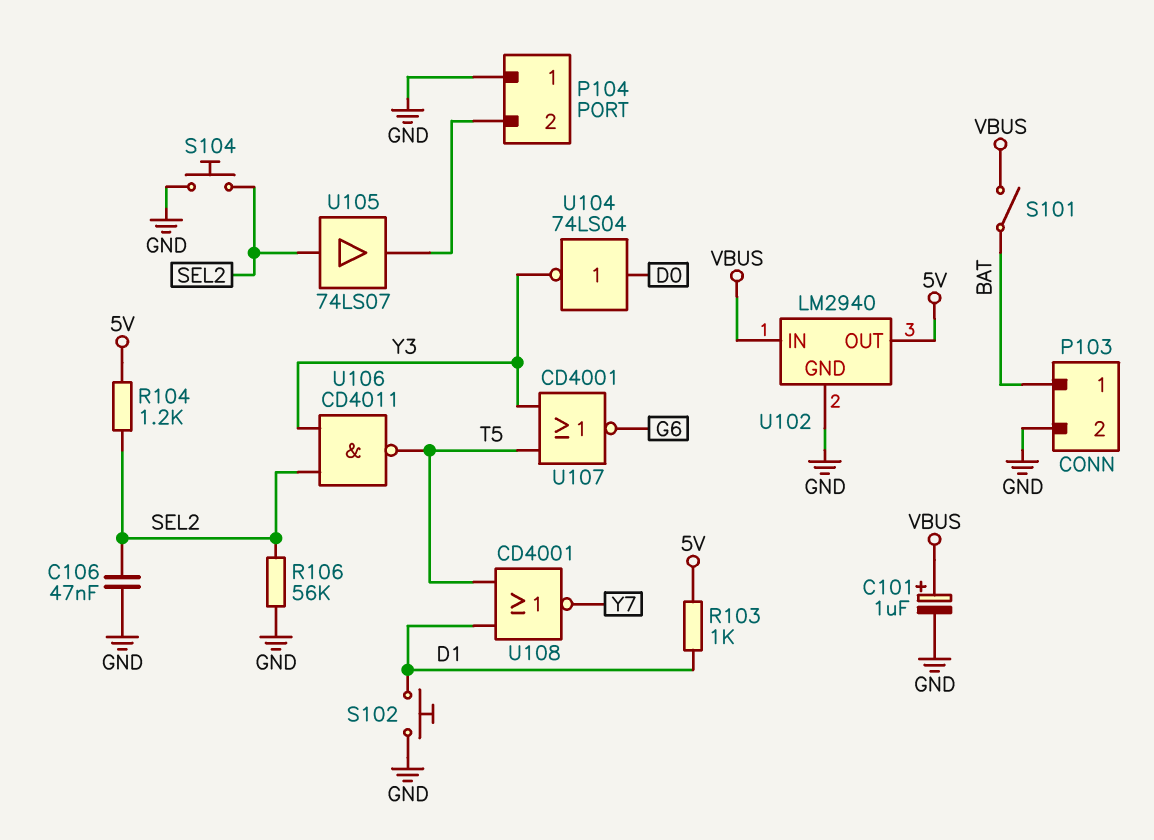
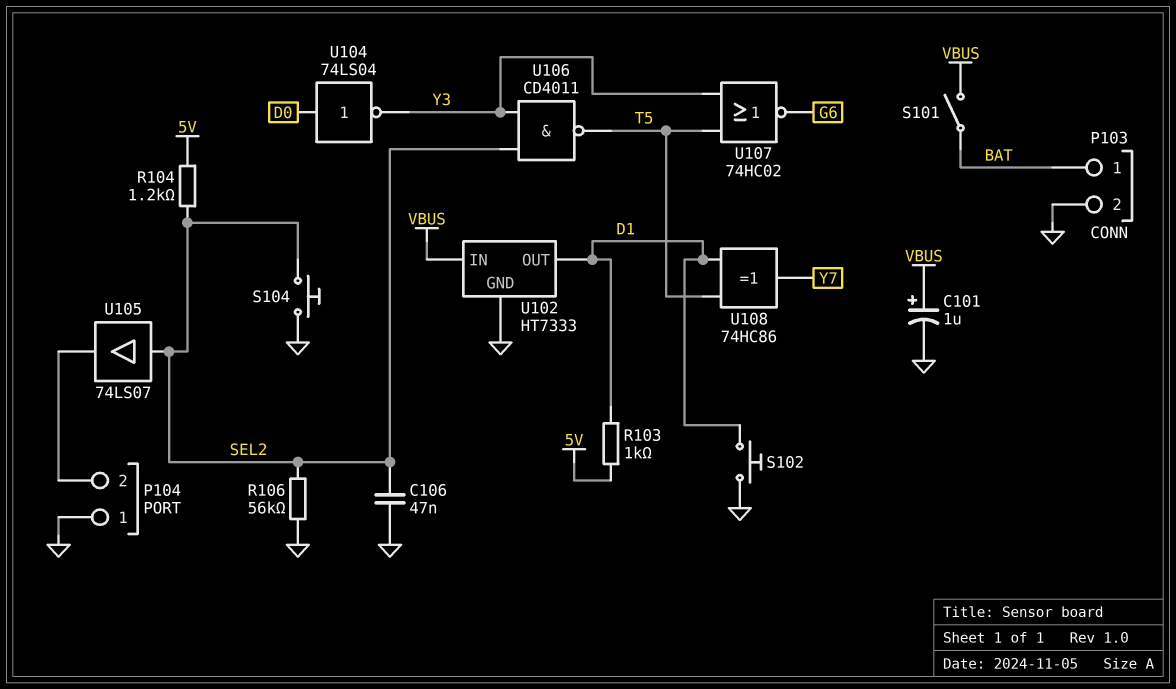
U102: LM2940 -> HT7333
U102 pin OUT: 5V -> D1
U107: NOR CD4001 (in T5, in Y3, out G6) -> NOR 74HC02 (in T5, in Y3, out G6)
U108: NOR CD4001 (in D1, in T5, out Y7) -> XOR 74HC86 (in D1, in T5, out Y7)

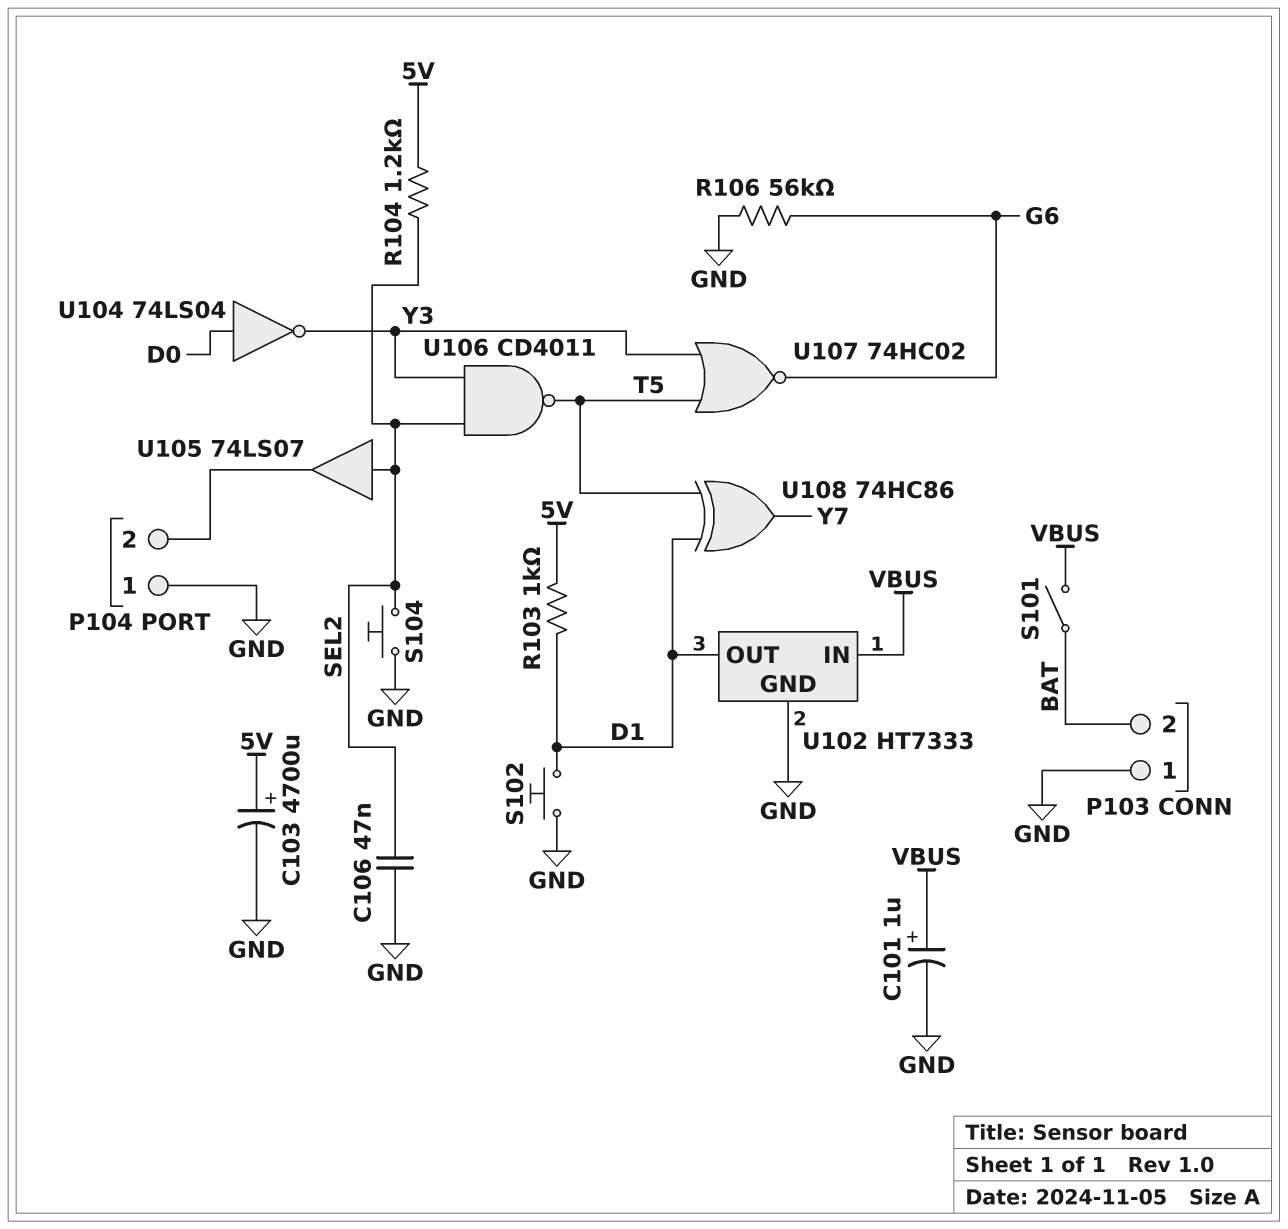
C103: none -> 4700uF (plus 5V, minus GND)
P103 pin 1: BAT -> GND
P103 pin 2: GND -> BAT
R106: 56k (GND, SEL2) -> 56k (G6, GND)

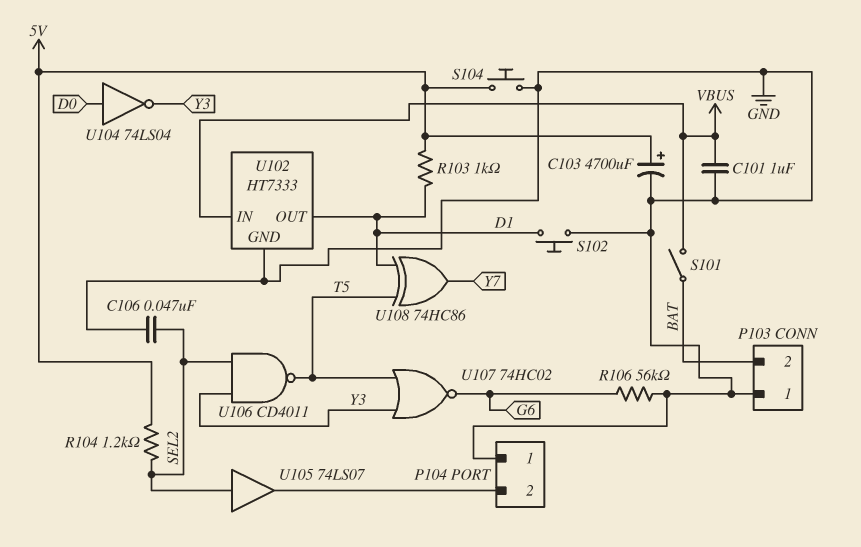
C101: 1uF (plus VBUS, minus GND) -> 1uF (GND, VBUS)
S104: button (GND, SEL2) -> button (5V, GND)

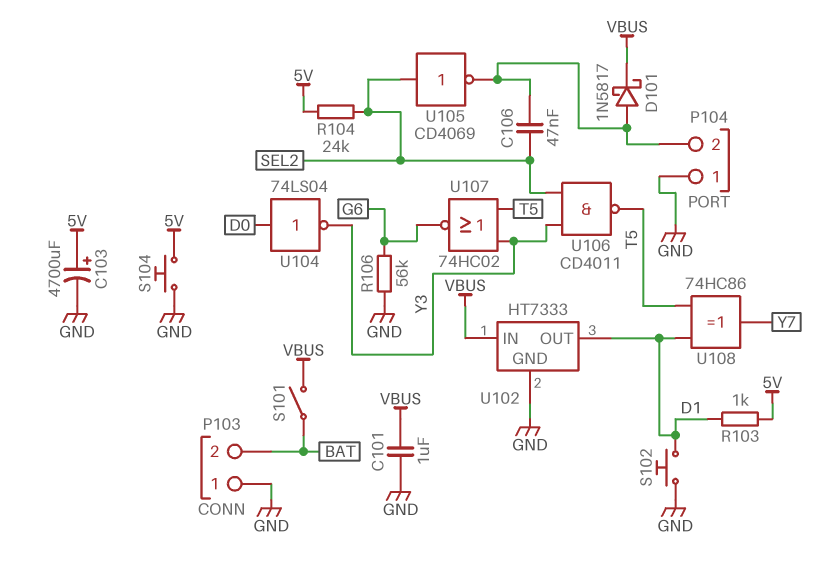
C106: 47nF (GND, SEL2) -> 47nF (P104/2, SEL2)
D101: none -> schottky 1N5817 (A P104/2, K VBUS)
R104: 1.2k (5V, SEL2) -> 24k (5V, SEL2)
U105: buffer 74LS07 (in SEL2, out P104/2) -> NOT CD4069 (in SEL2, out P104/2)

